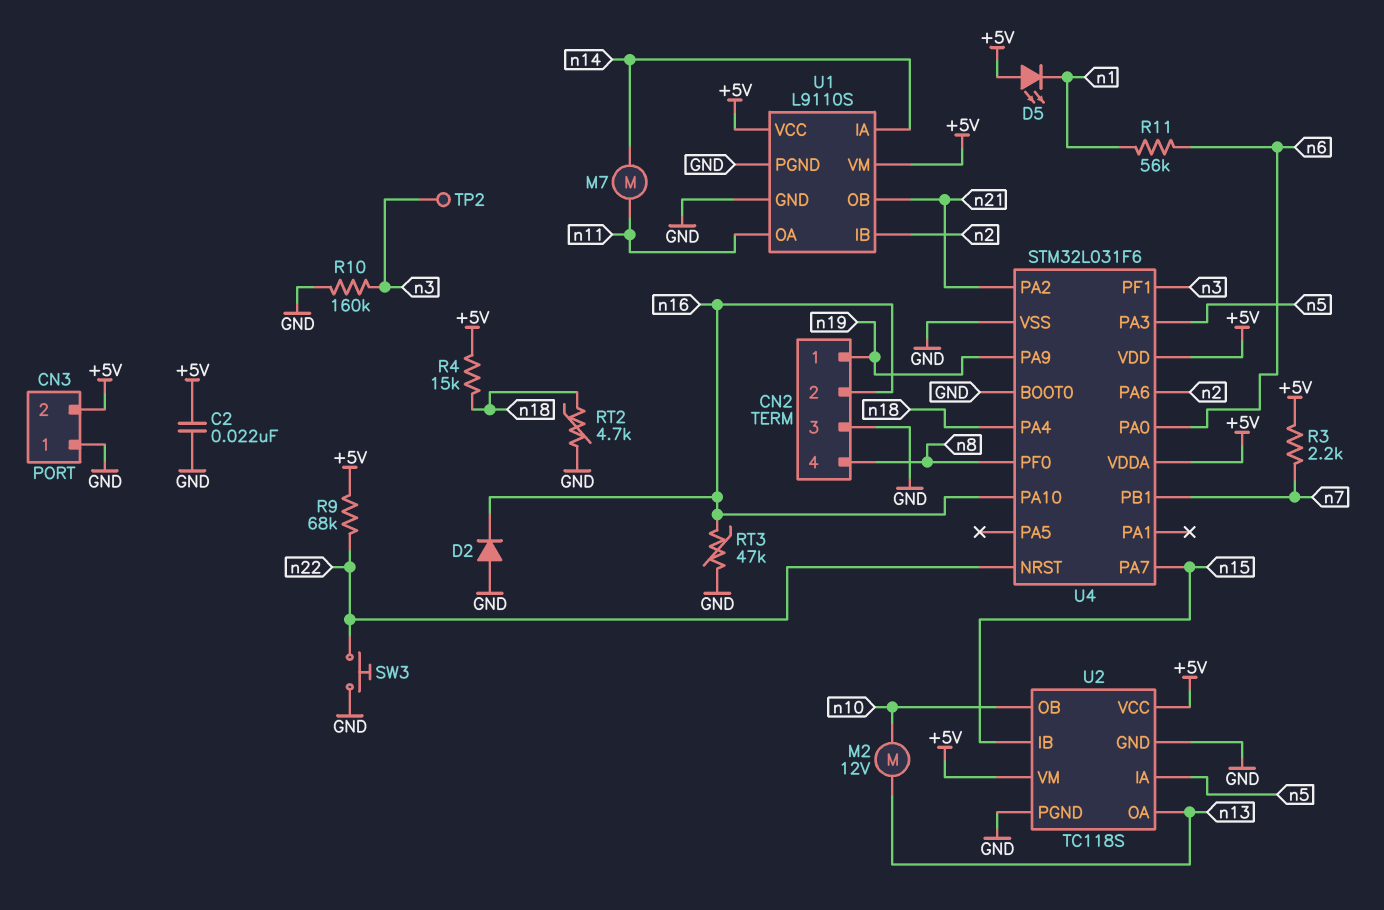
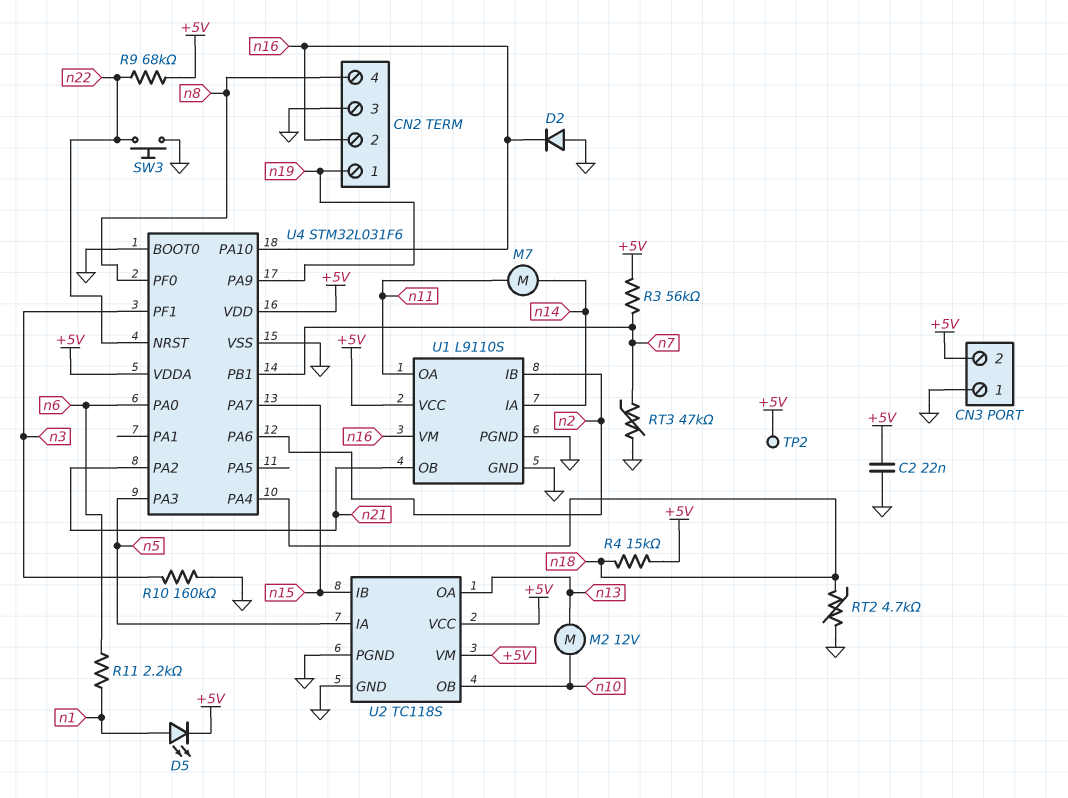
D5: LED (A +5V, K n1) -> LED (A n1, K +5V)
R3: 2.2k (+5V, n7) -> 56k (+5V, n7)
R11: 56k (n1, n6) -> 2.2k (n1, n6)
RT3: 47k (GND, n16) -> 47k (GND, n7)
TP2: test point (n3) -> test point (+5V)
U1 pin VM: +5V -> n16

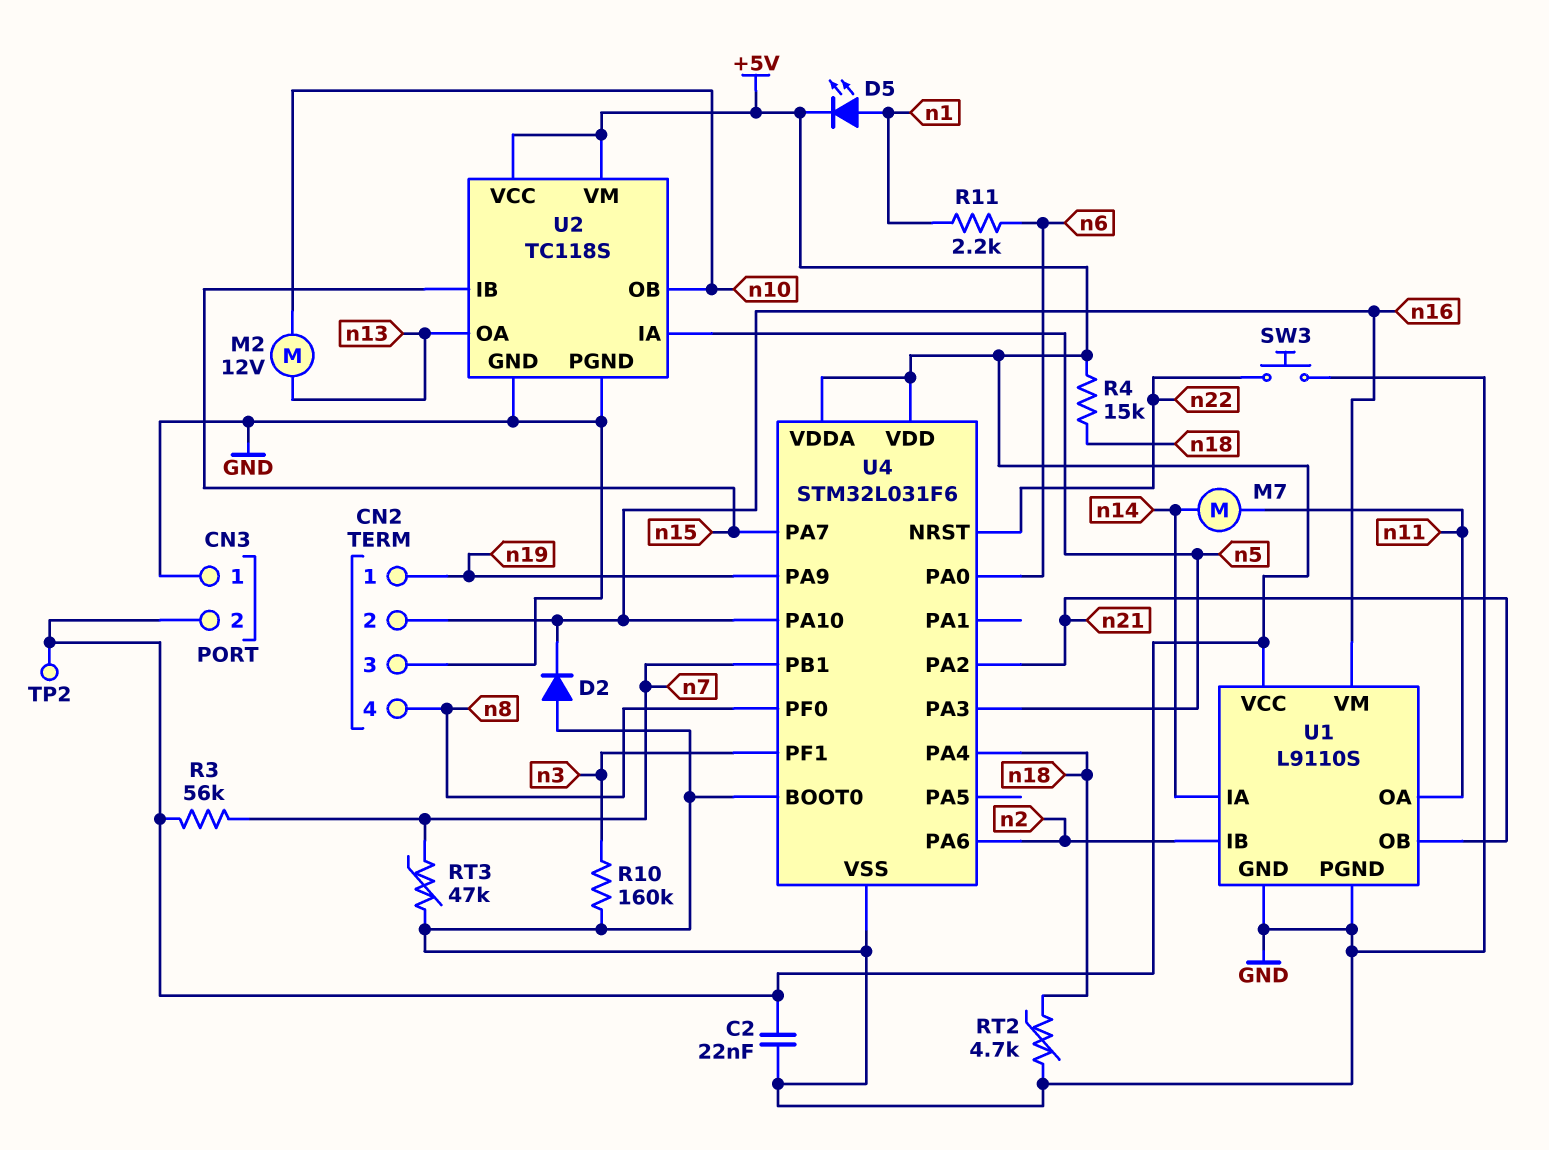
R9: 68k (+5V, n22) -> none

